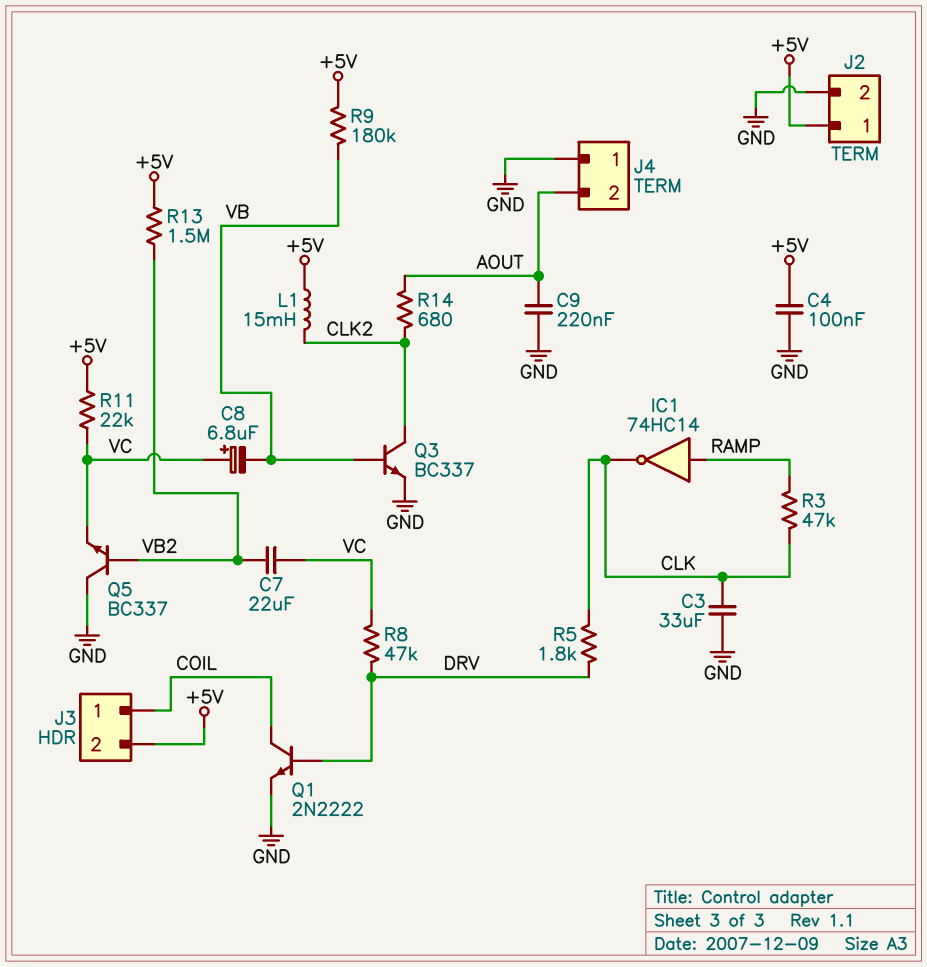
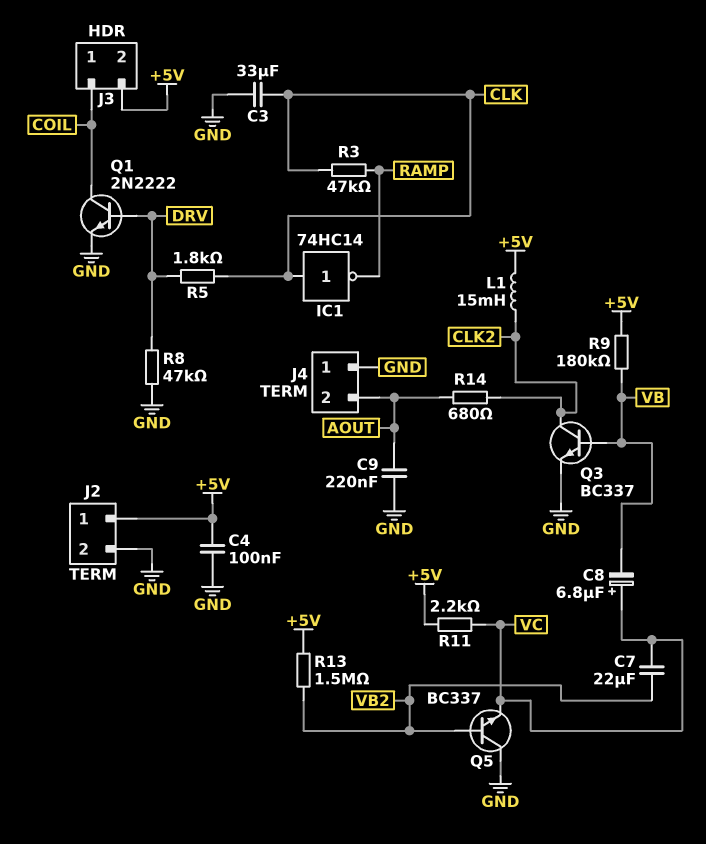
IC1: NOT 74HC14 (in RAMP, out CLK) -> NOT 74HC14 (in CLK, out RAMP)
R8: 47k (DRV, VC) -> 47k (DRV, GND)
R11: 22k (+5V, VC) -> 2.2k (+5V, VC)

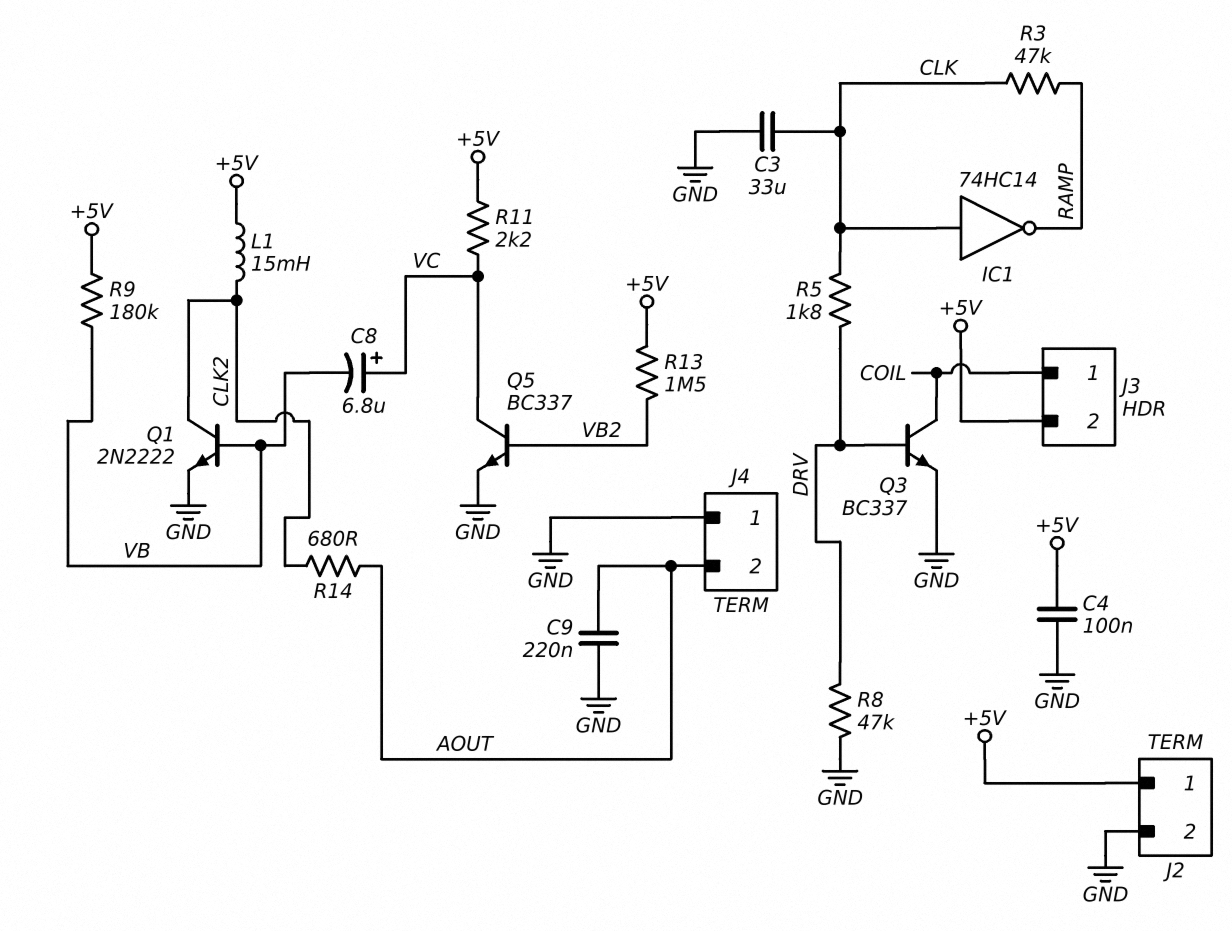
C7: 22uF (VB2, VC) -> none
Q1: NPN 2N2222 (B DRV, C COIL, E GND) -> NPN 2N2222 (B VB, C CLK2, E GND)
Q3: NPN BC337 (B VB, C CLK2, E GND) -> NPN BC337 (B DRV, C COIL, E GND)
Q5: NPN BC337 (B VB2, C GND, E VC) -> NPN BC337 (B VB2, C VC, E GND)

